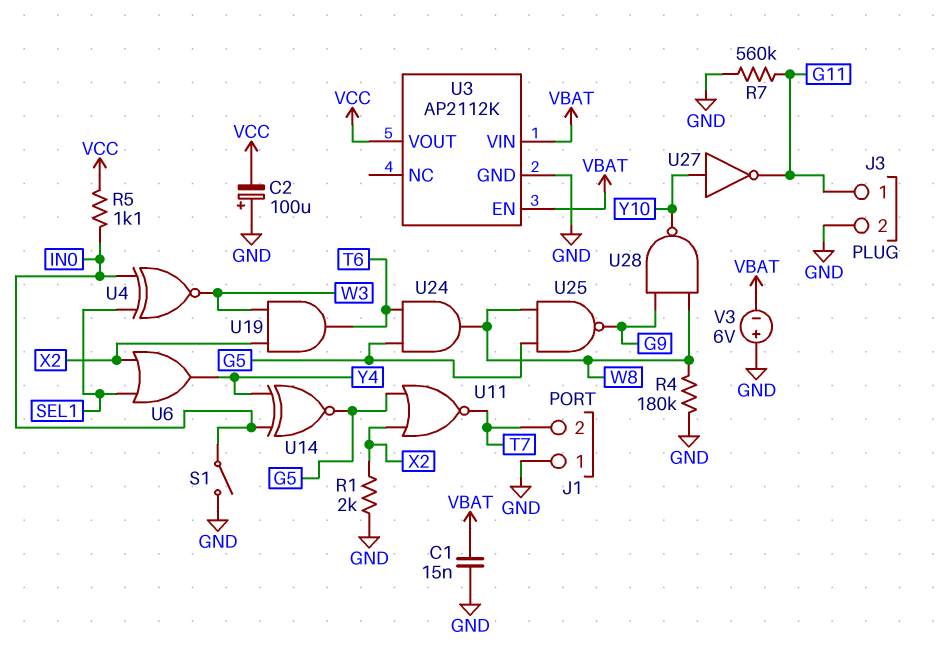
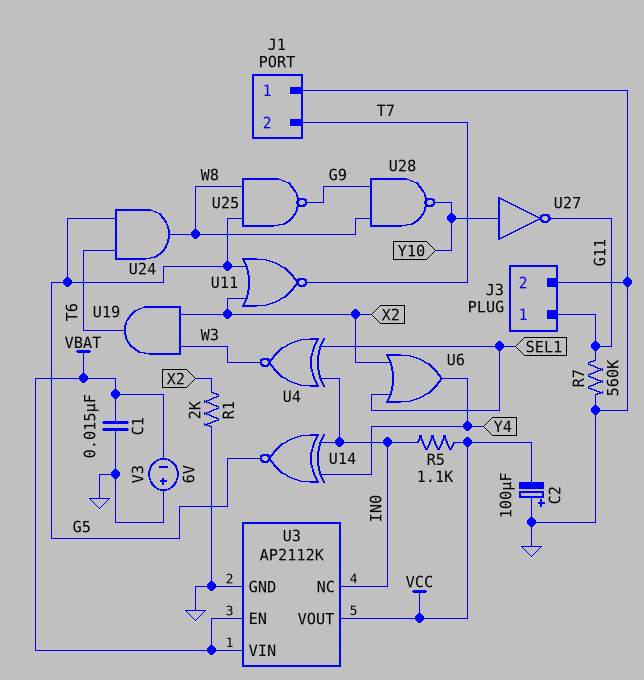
R4: 180k (GND, W8) -> none
S1: switch (GND, IN0) -> none
U3 pin NC: none -> IN0

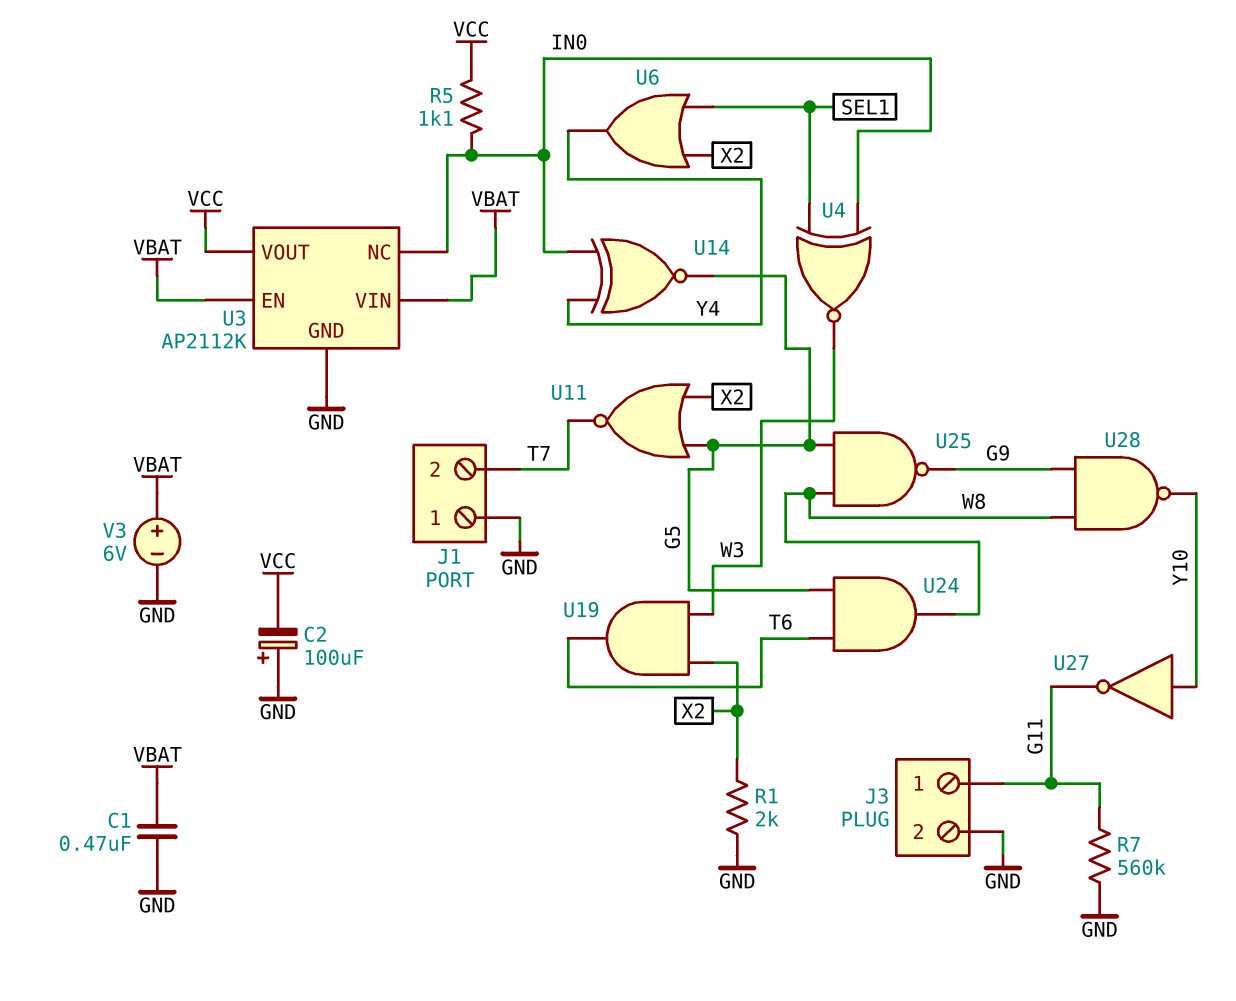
C1: 15nF (GND, VBAT) -> 470nF (GND, VBAT)
V3: 6V (plus GND, minus VBAT) -> 6V (plus VBAT, minus GND)

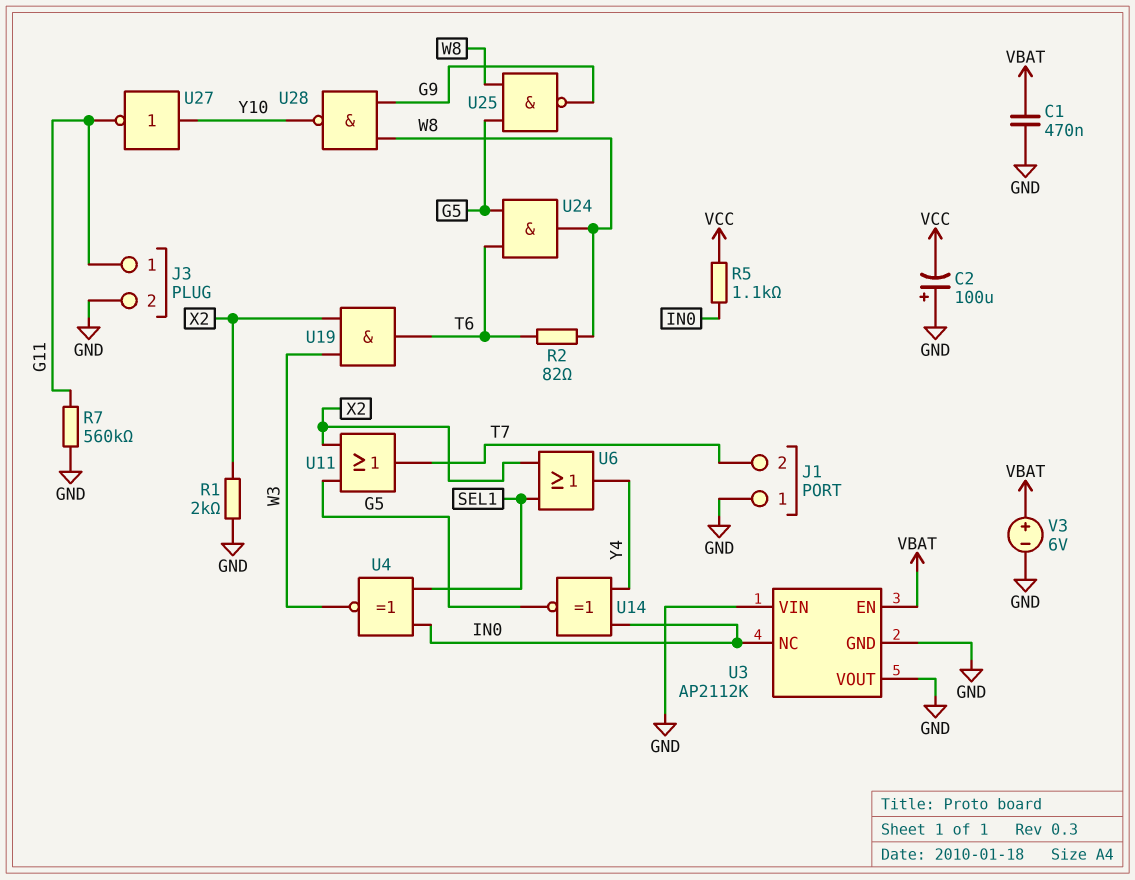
R2: none -> 82 (T6, W8)
U3 pin VIN: VBAT -> GND
U3 pin VOUT: VCC -> GND
U11: NOR (in G5, in X2, out T7) -> OR (in G5, in X2, out T7)

